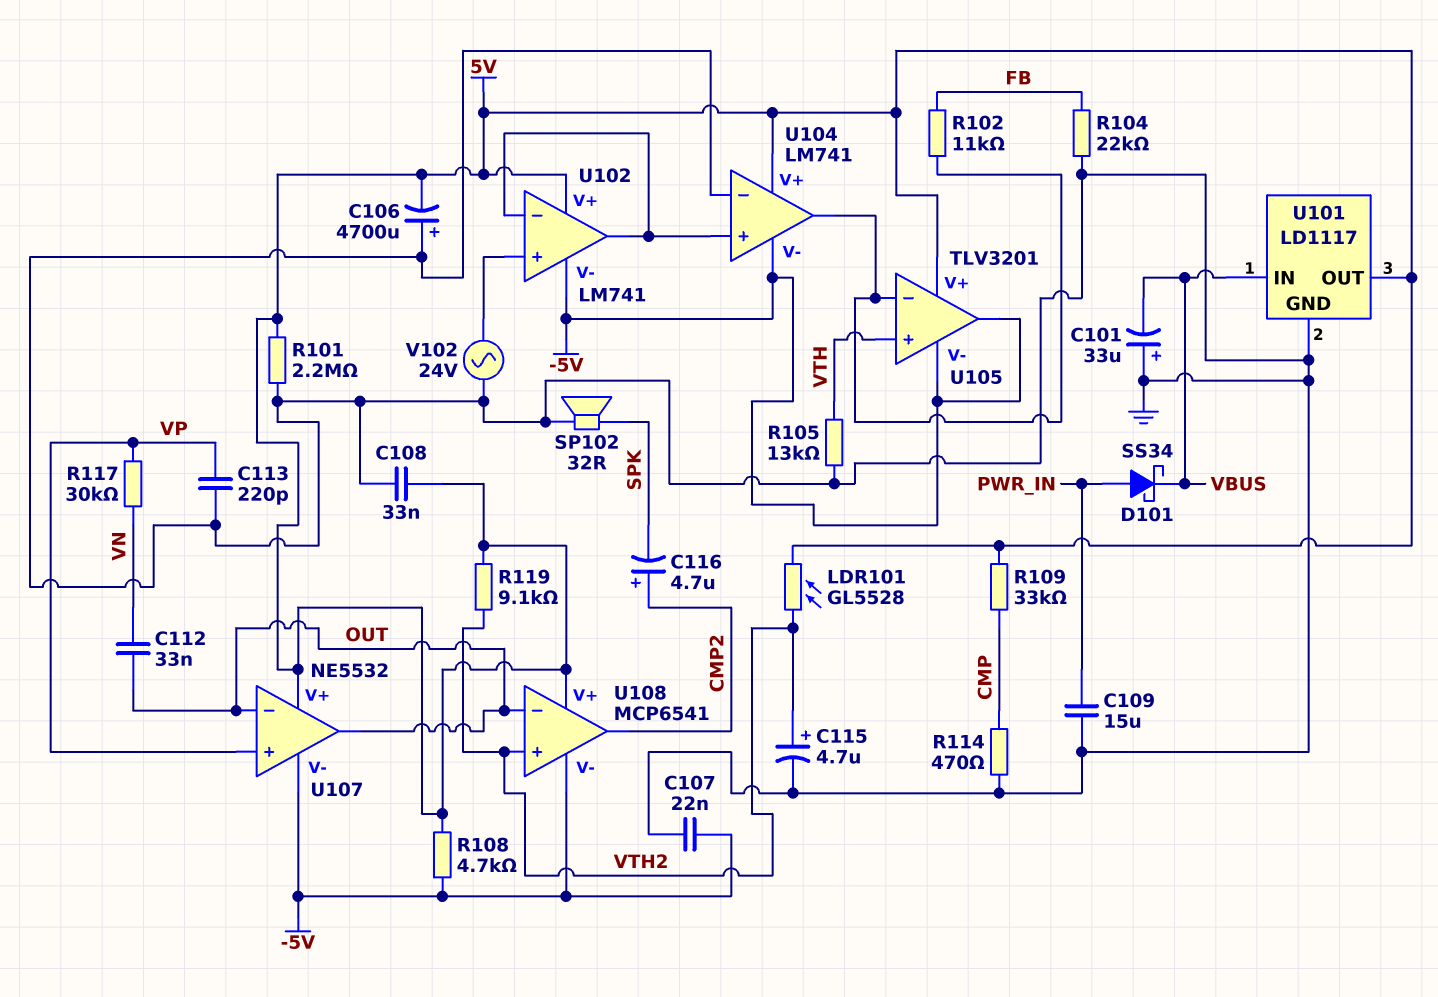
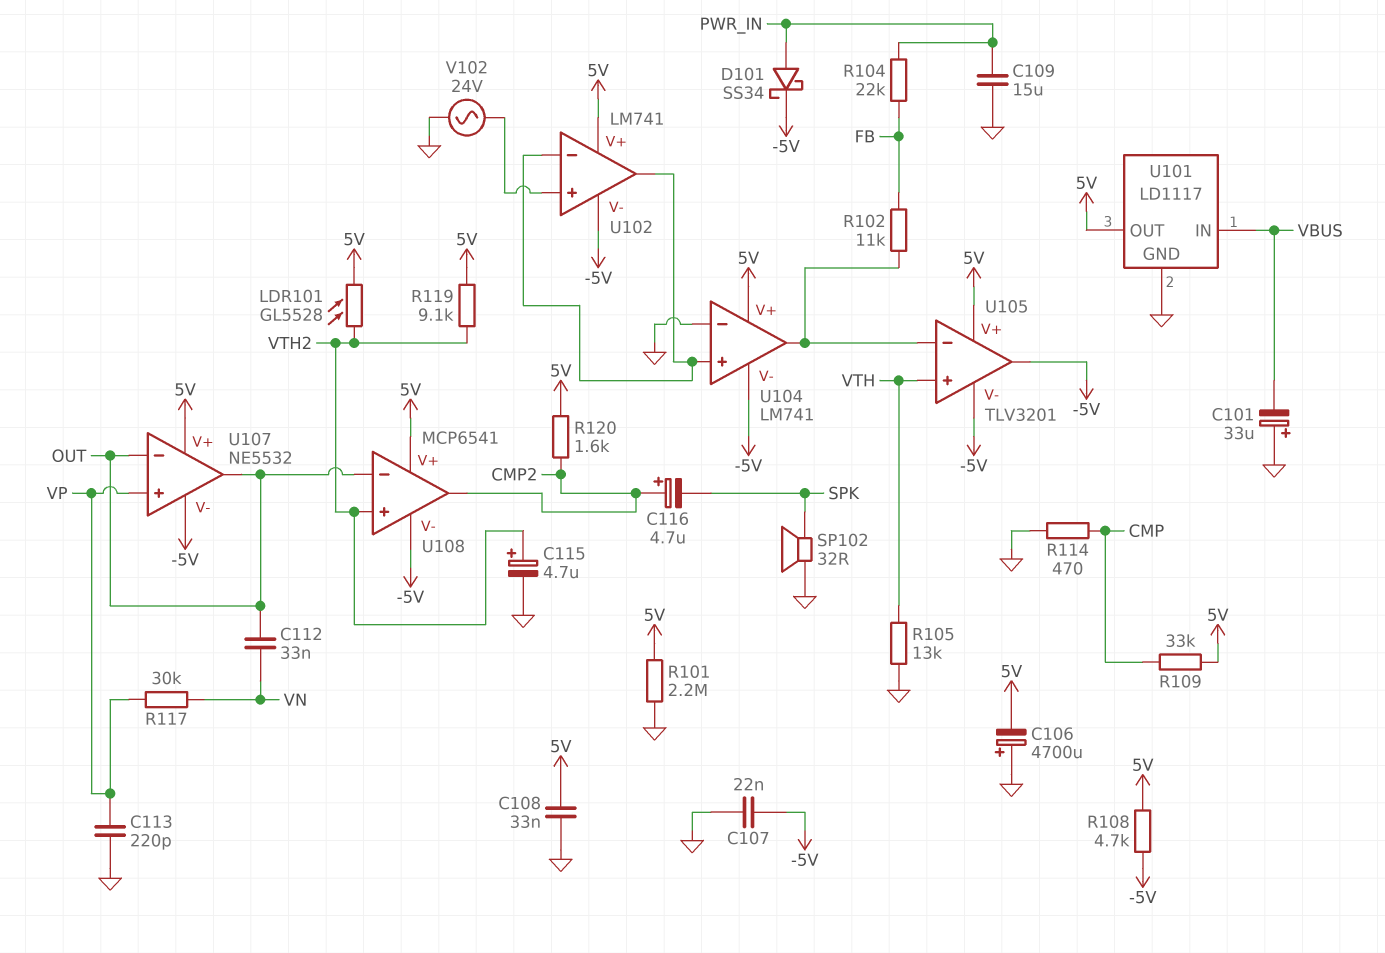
D101: schottky SS34 (A PWR_IN, K VBUS) -> schottky SS34 (A PWR_IN, K -5V)
R104: 22k (FB, GND) -> 22k (FB, PWR_IN)
R120: none -> 1.6k (5V, CMP2)

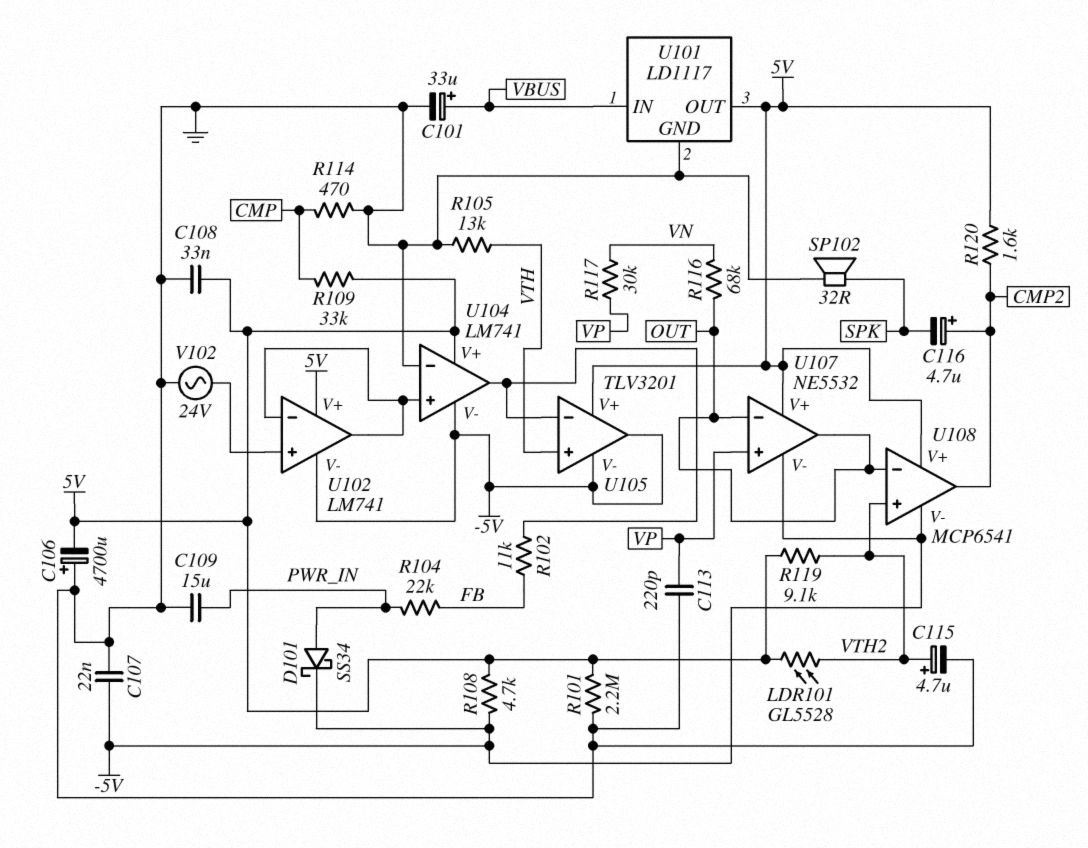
C101: 33uF (plus GND, minus VBUS) -> 33uF (plus VBUS, minus GND)
C112: 33nF (OUT, VN) -> none
R116: none -> 68k (OUT, VN)

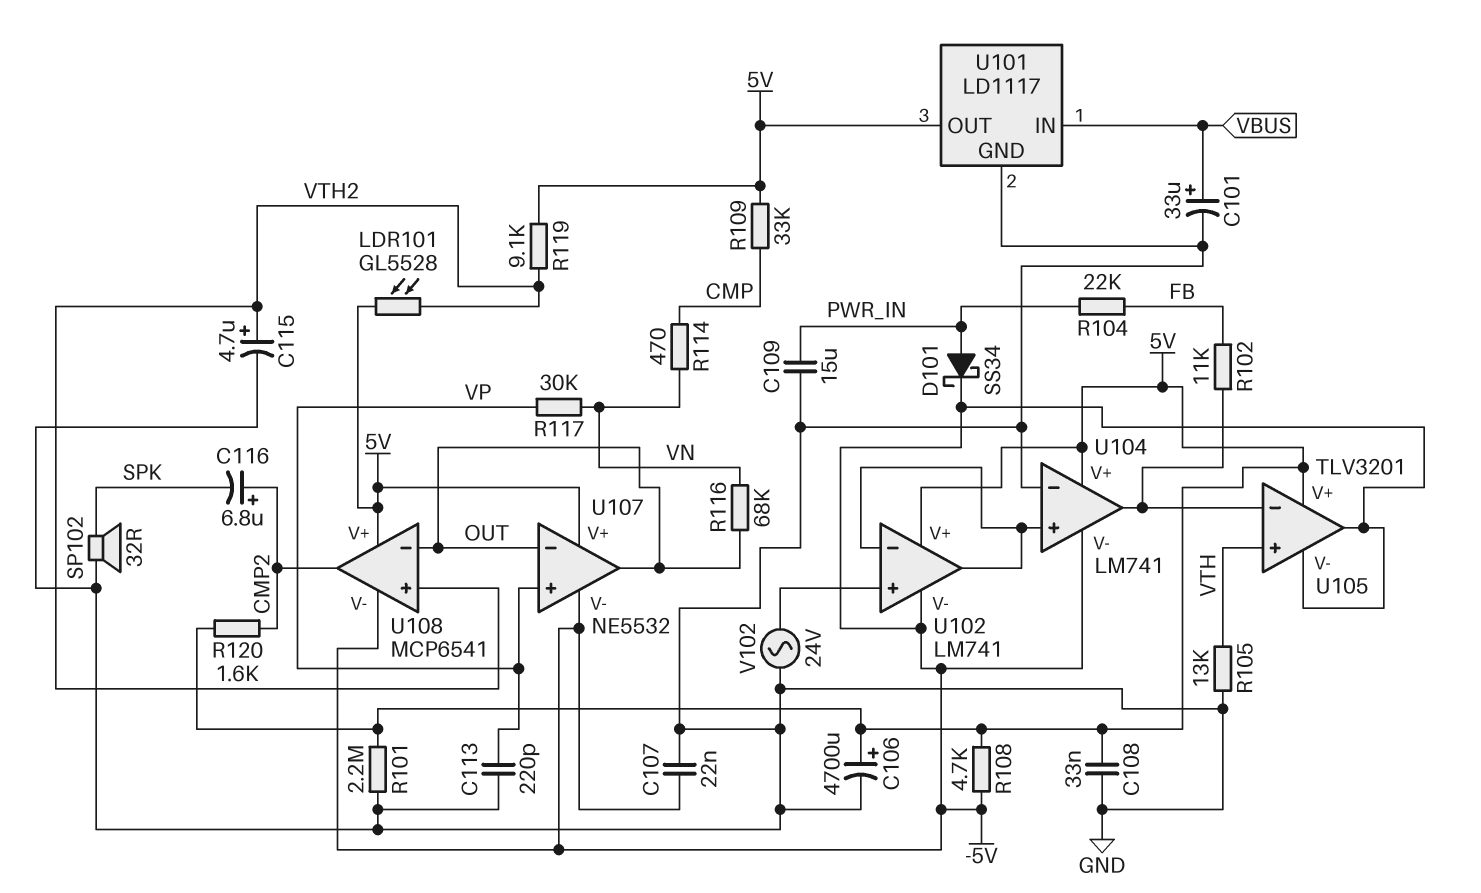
C106: 4700uF (plus GND, minus 5V) -> 4700uF (plus 5V, minus GND)
C116: 4.7uF (plus CMP2, minus SPK) -> 6.8uF (plus CMP2, minus SPK)
R114: 470 (CMP, GND) -> 470 (CMP, VN)

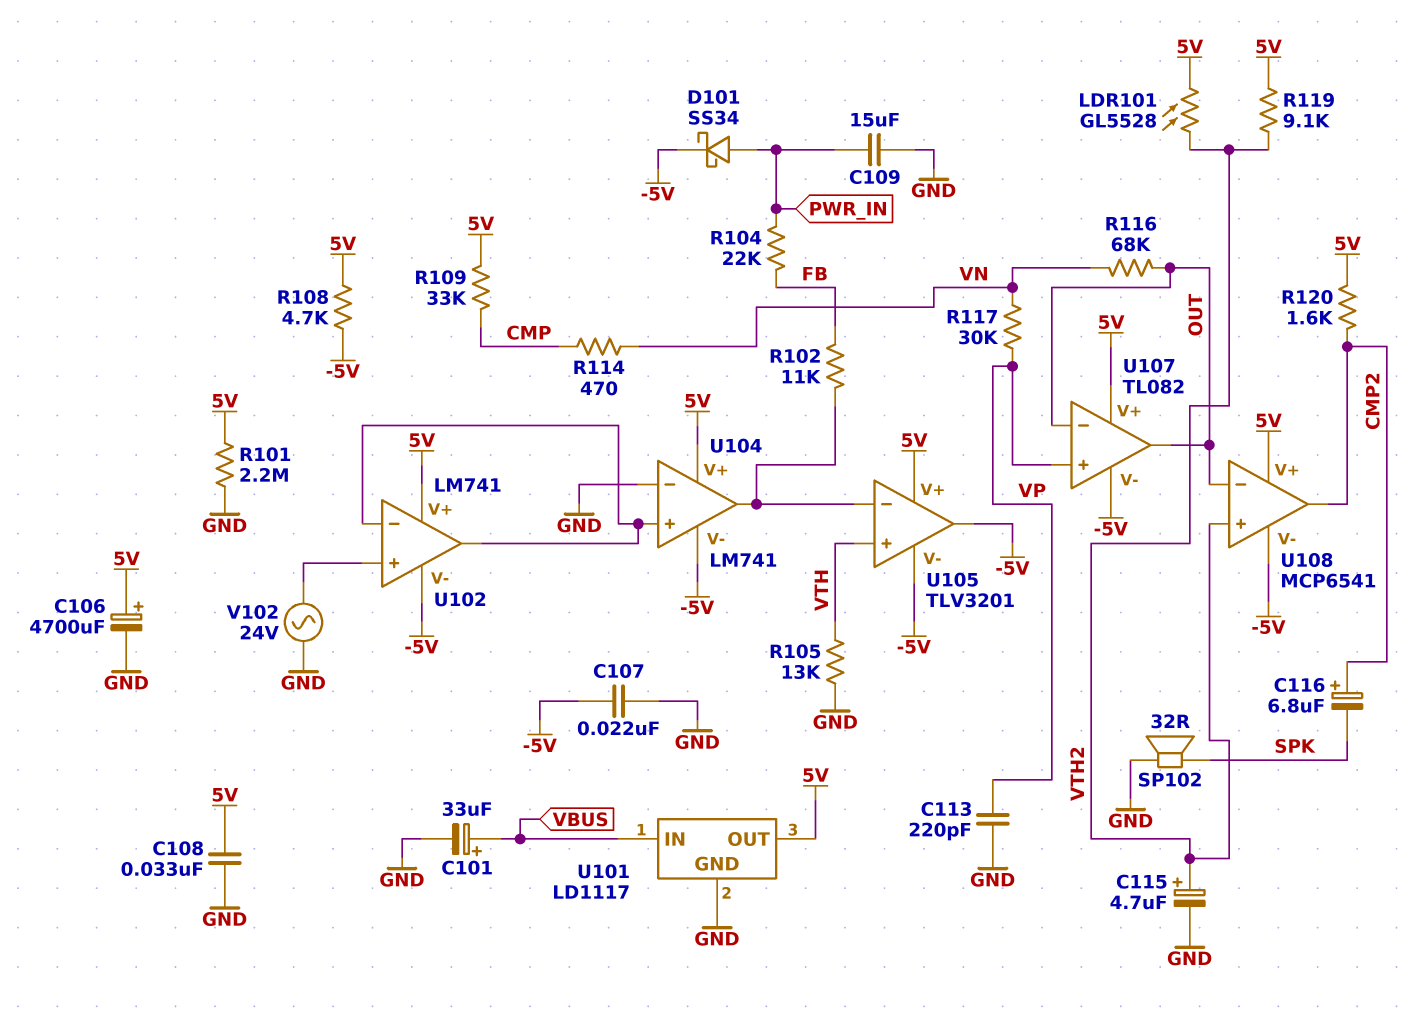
U107: NE5532 -> TL082

